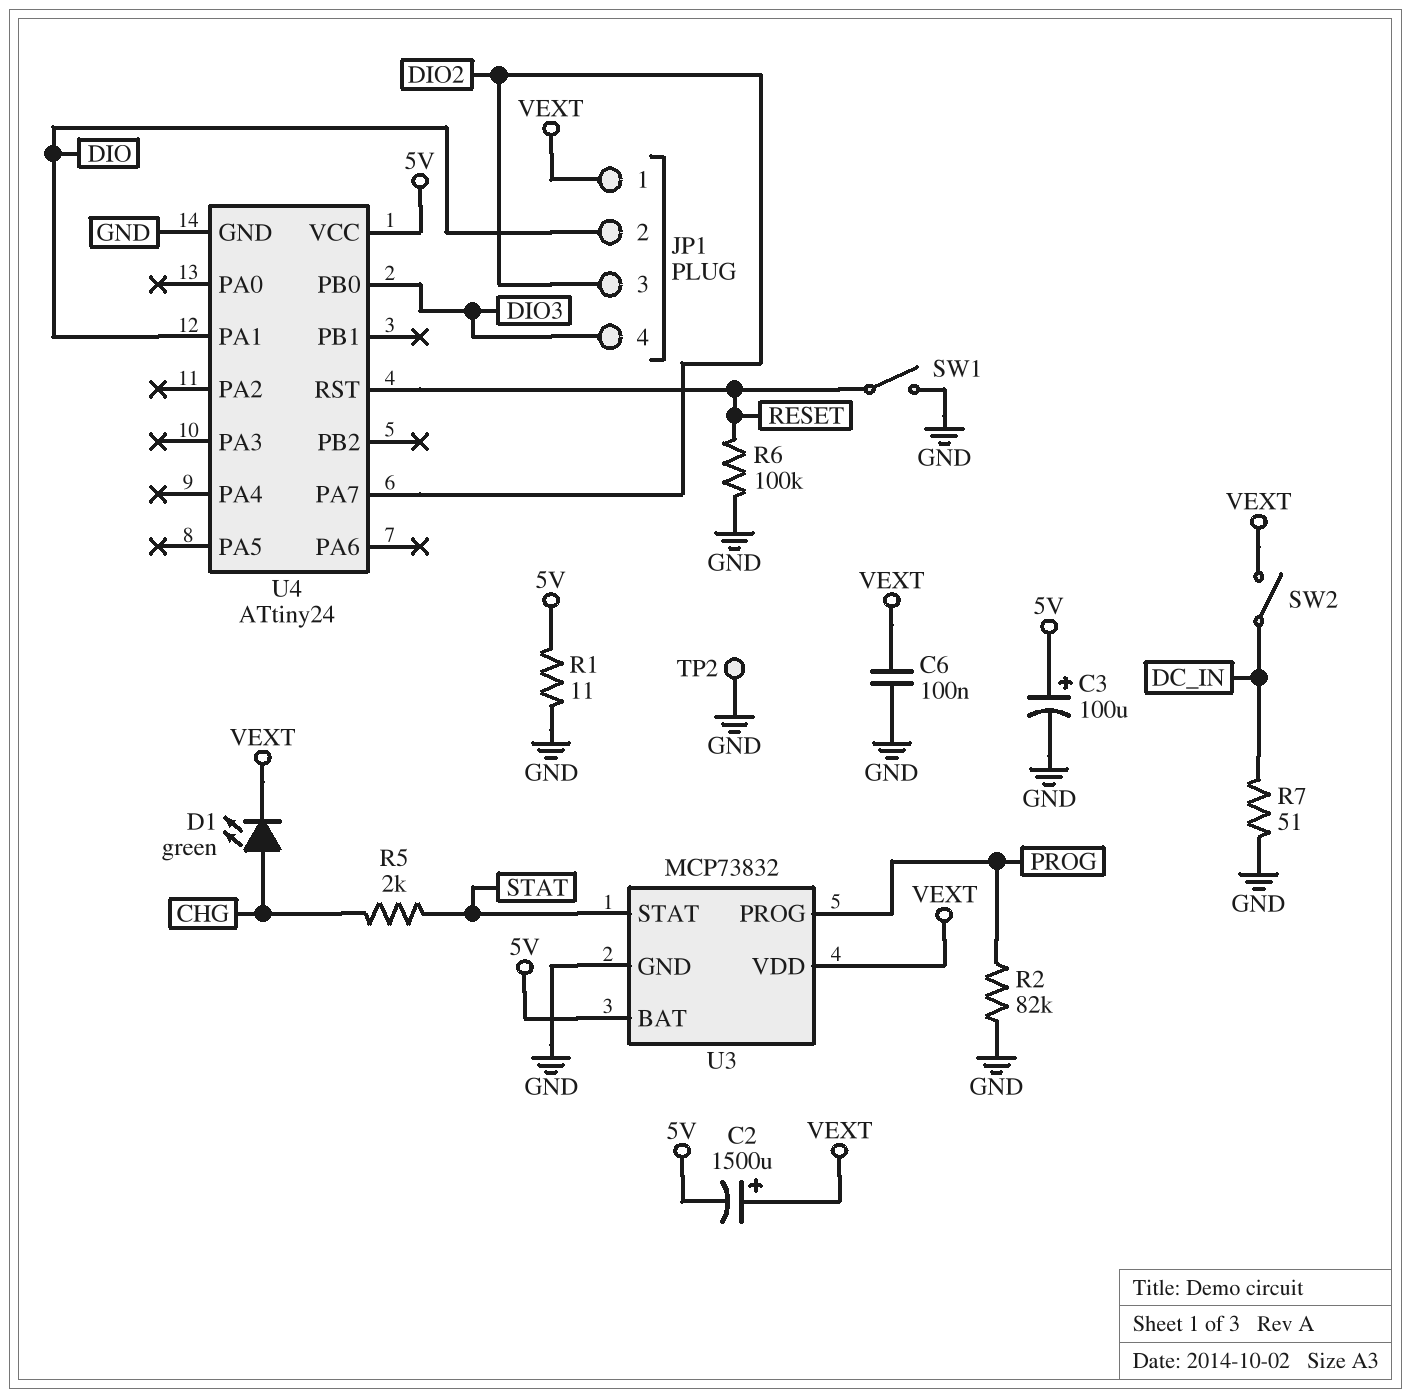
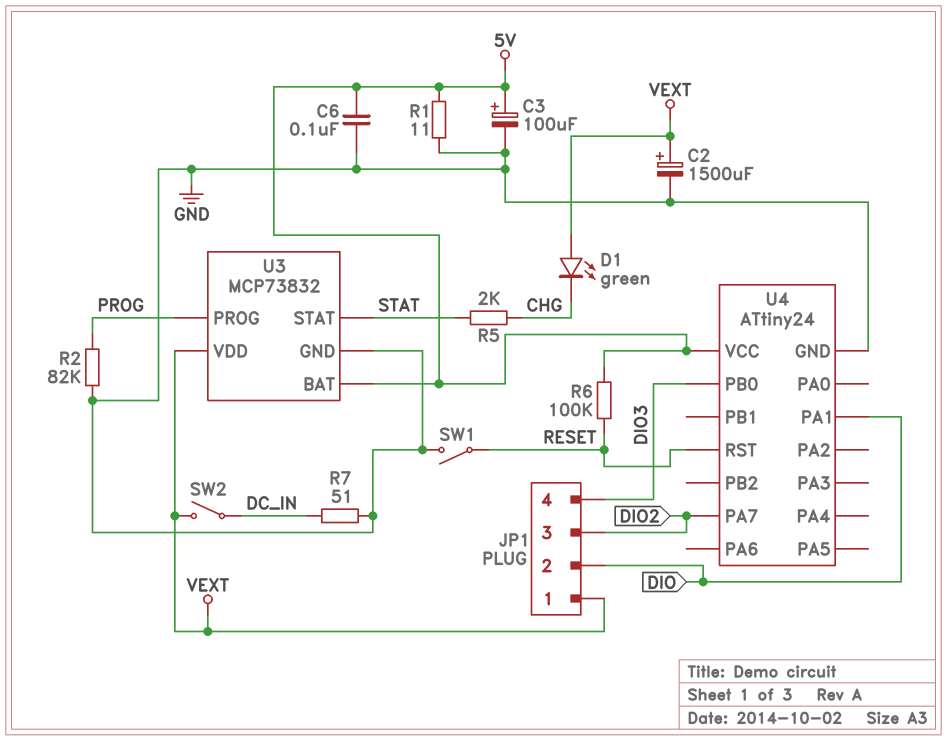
C2: 1500uF (plus VEXT, minus 5V) -> 1500uF (plus VEXT, minus GND)
C6: 100nF (GND, VEXT) -> 100nF (5V, GND)
D1: LED green (A CHG, K VEXT) -> LED green (A VEXT, K CHG)
R6: 100k (GND, RESET) -> 100k (5V, RESET)
TP2: test point (GND) -> none

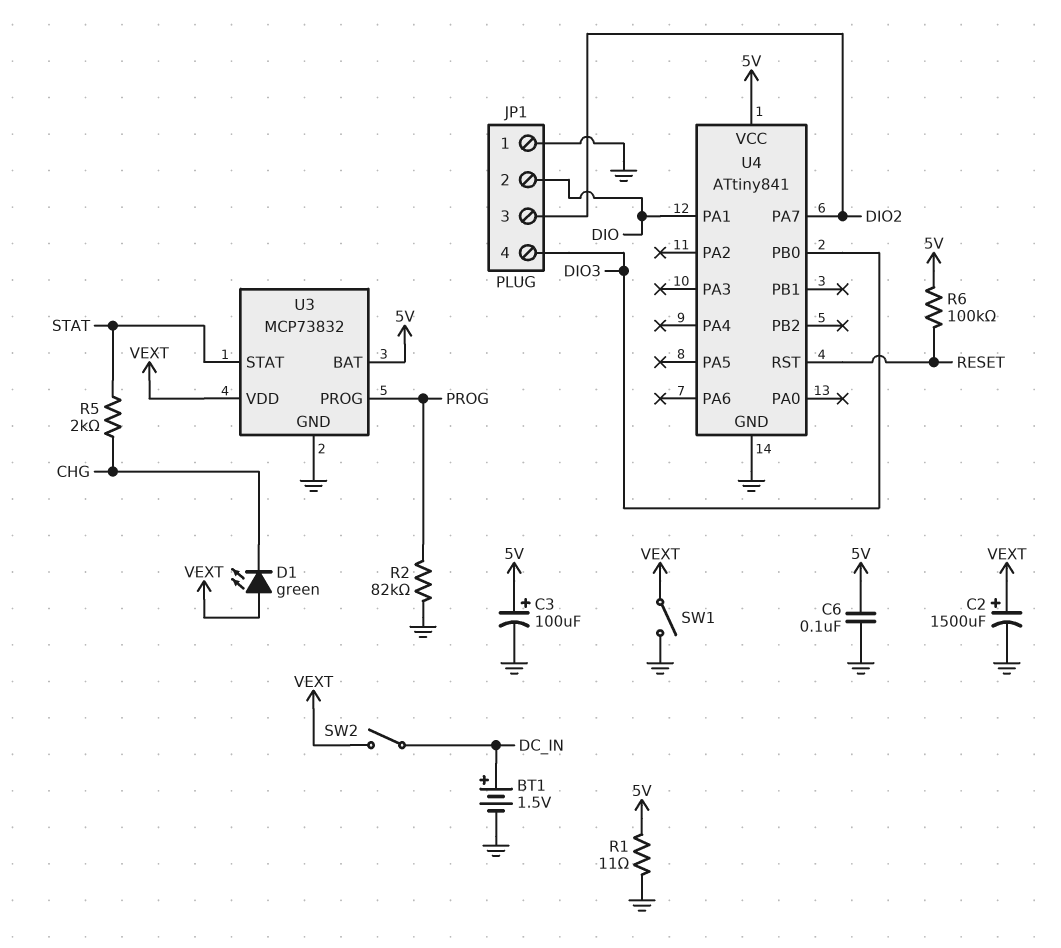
BT1: none -> 1.5V (plus DC_IN, minus GND)
JP1 pin 1: VEXT -> GND
R7: 51 (DC_IN, GND) -> none
SW1: switch (GND, RESET) -> switch (GND, VEXT)
U4: ATtiny24 -> ATtiny841

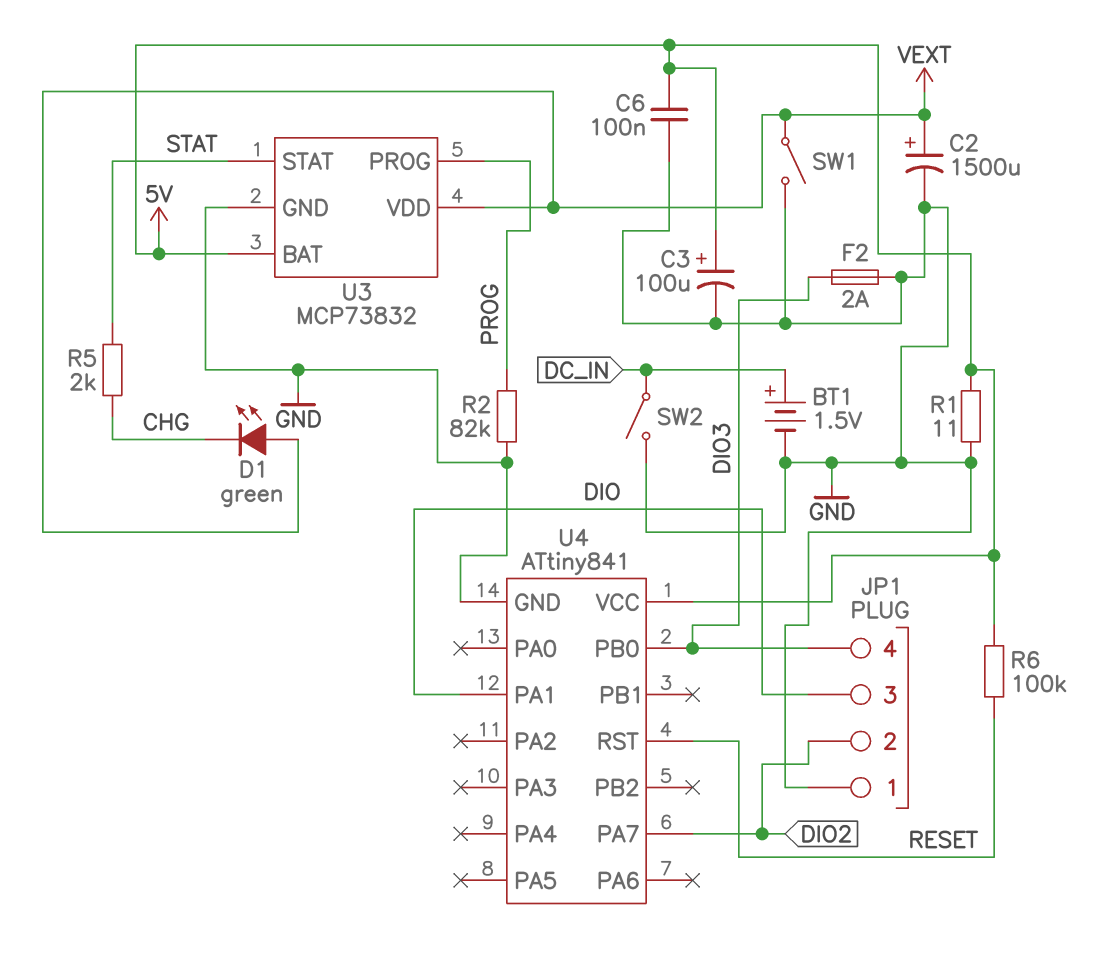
F2: none -> 2A (DIO3, GND)
JP1 pin 2: DIO -> DIO2
JP1 pin 3: DIO2 -> DIO
SW2: switch (DC_IN, VEXT) -> switch (DC_IN, GND)

